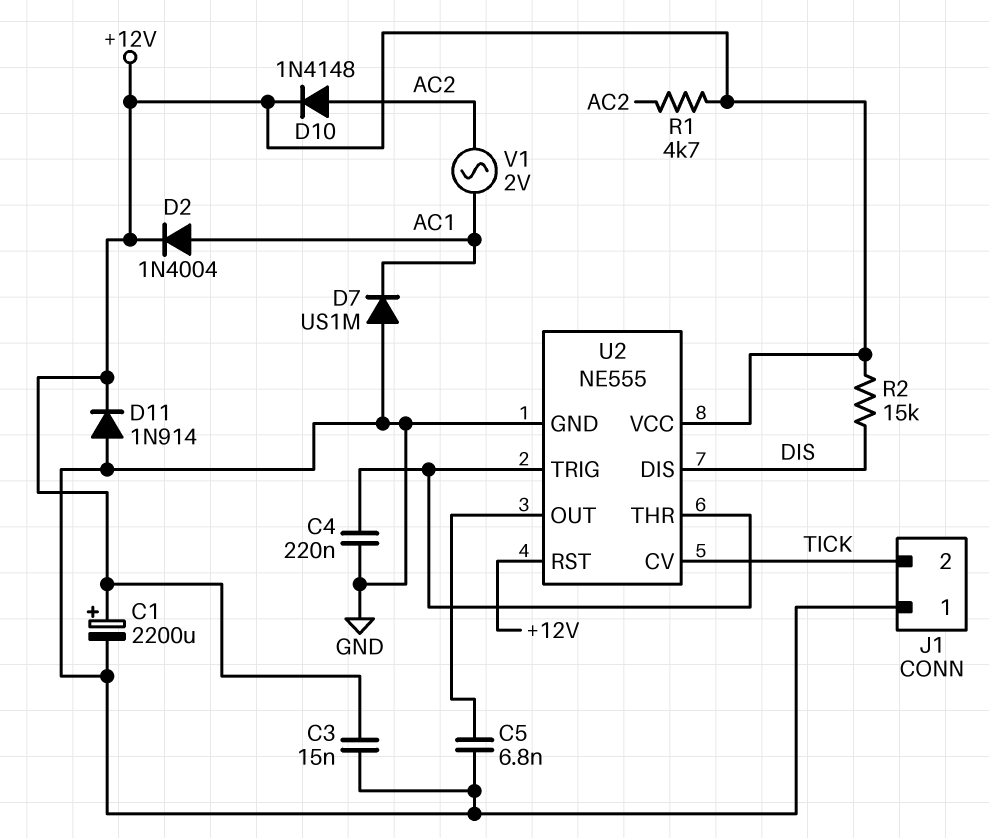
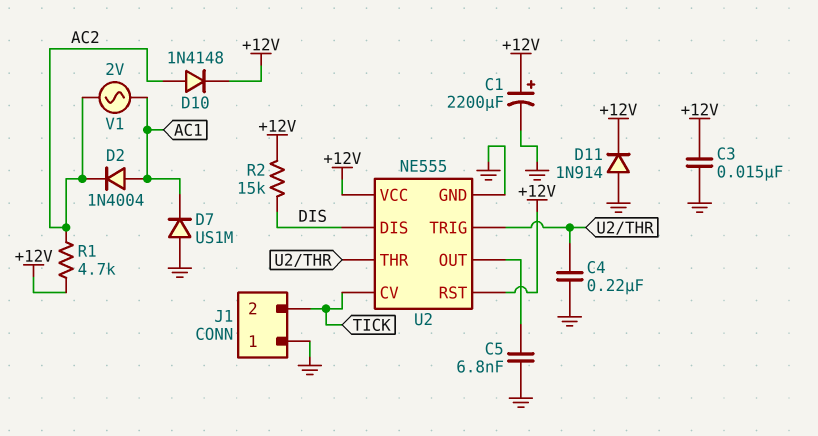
D2: diode 1N4004 (A AC1, K +12V) -> diode 1N4004 (A AC1, K AC2)

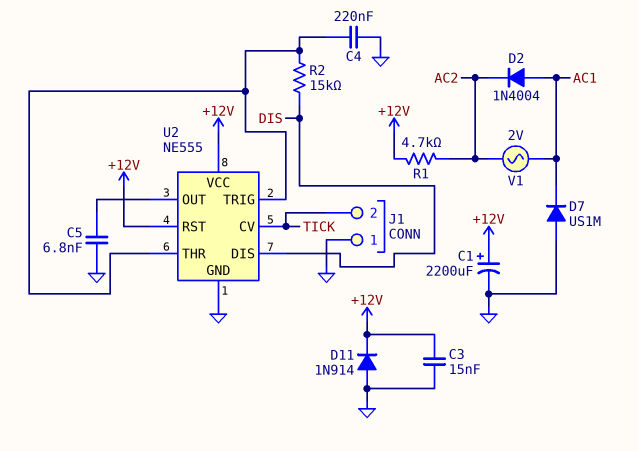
D10: diode 1N4148 (A AC2, K +12V) -> none
R2: 15k (+12V, DIS) -> 15k (DIS, U2/THR)

